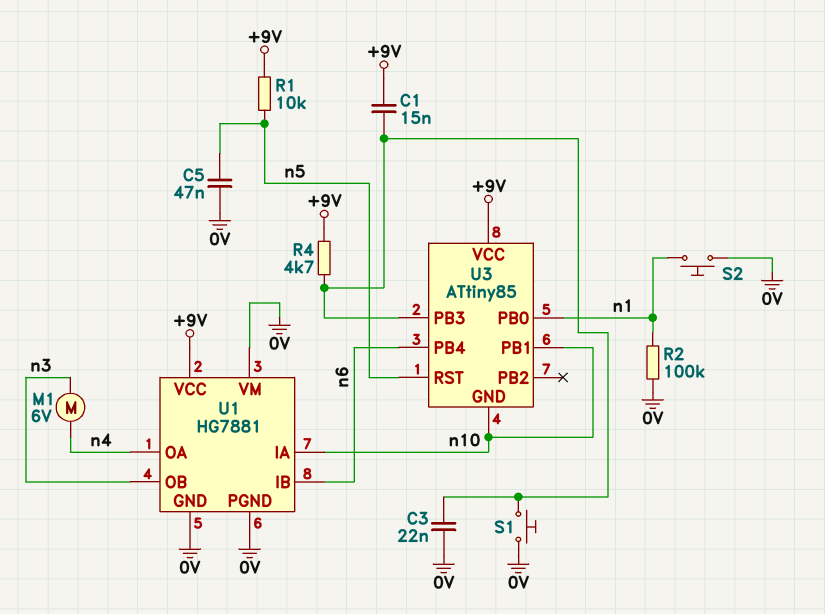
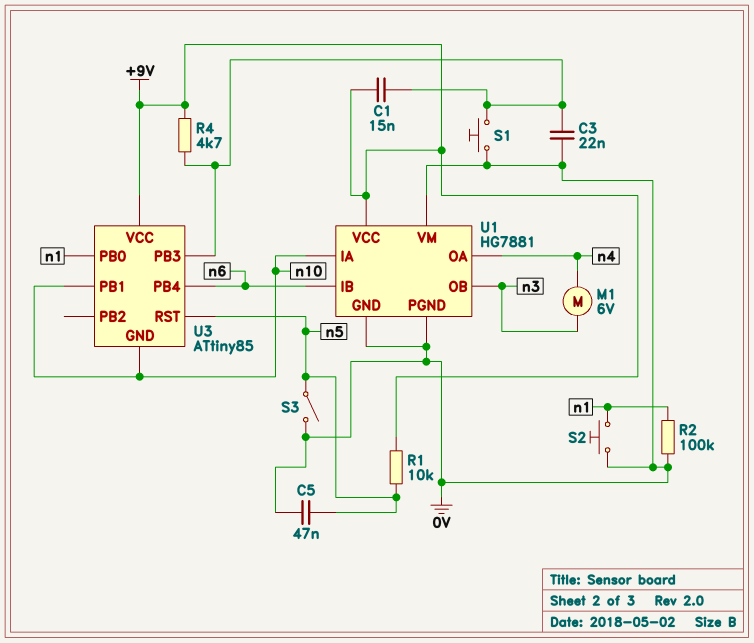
S3: none -> switch (0V, n5)

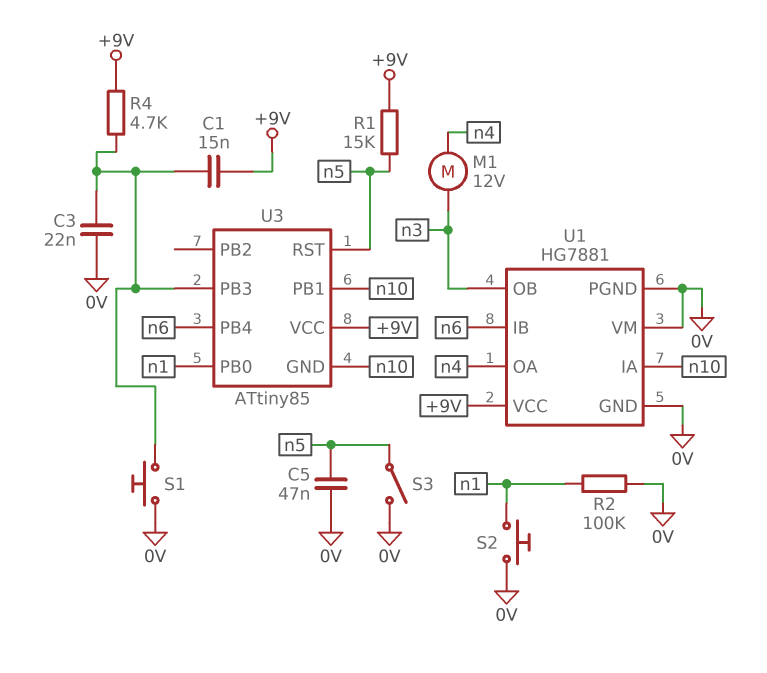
M1: motor 6V (n3, n4) -> motor 12V (n3, n4)
R1: 10k (+9V, n5) -> 15k (+9V, n5)

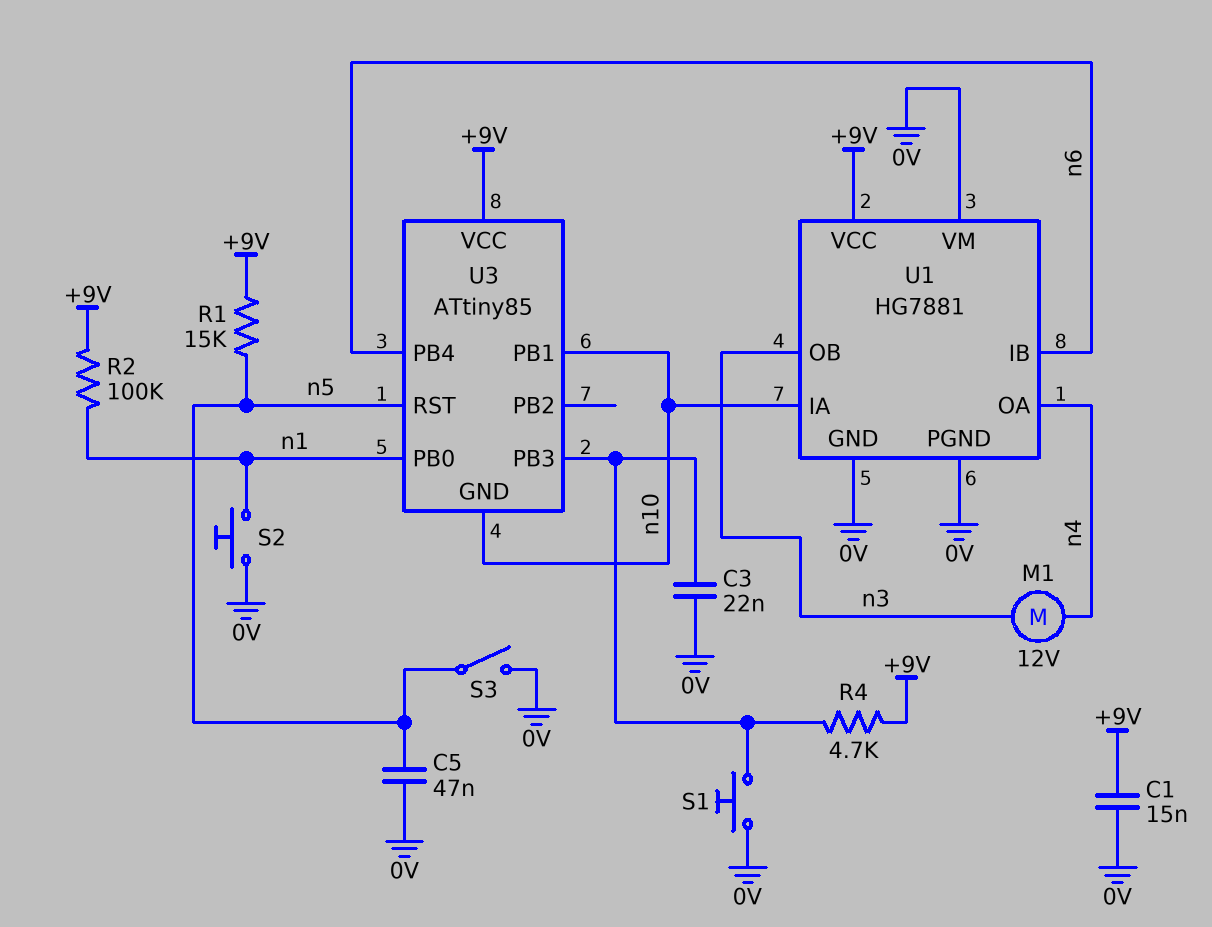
C1: 15nF (+9V, U3/PB3) -> 15nF (+9V, 0V)
R2: 100k (0V, n1) -> 100k (+9V, n1)

